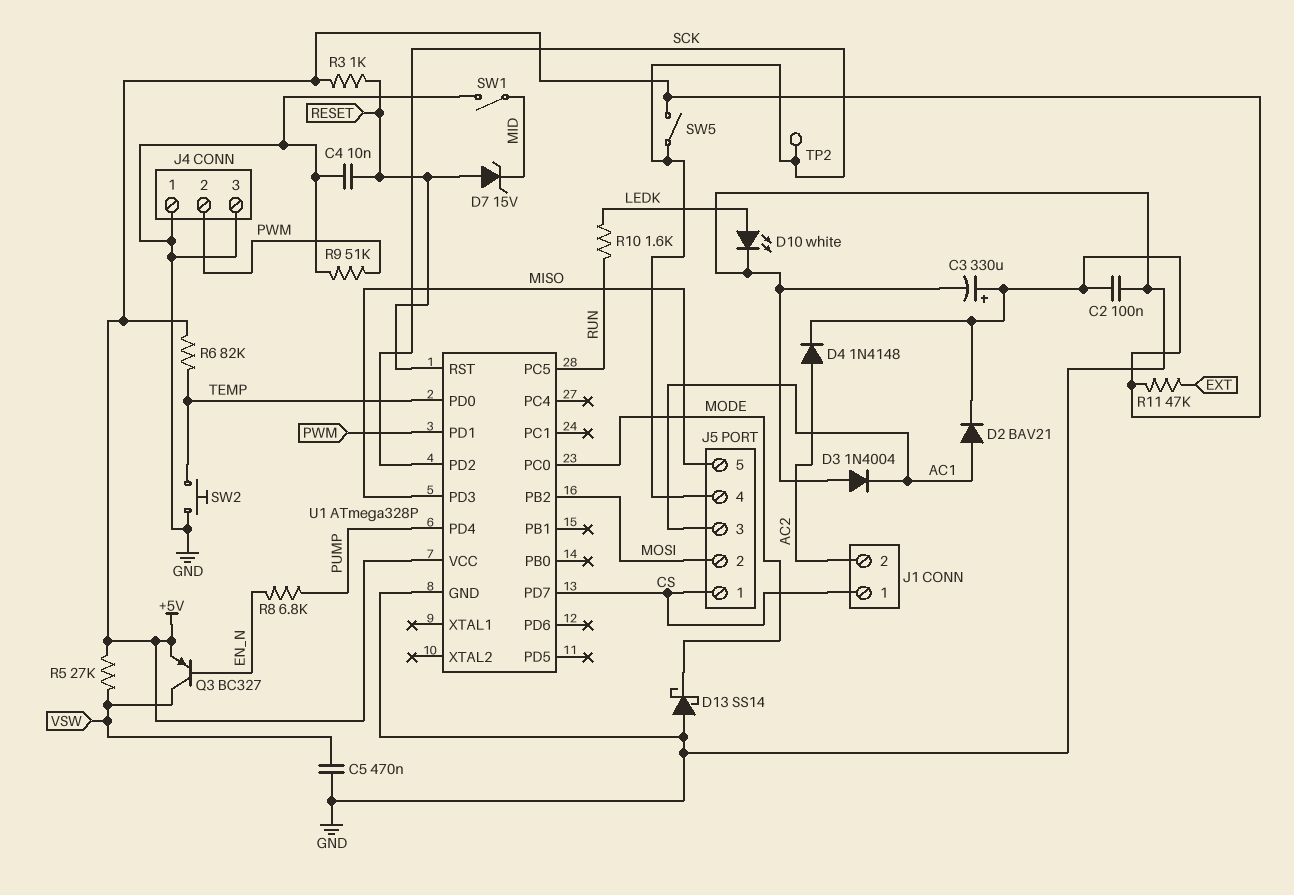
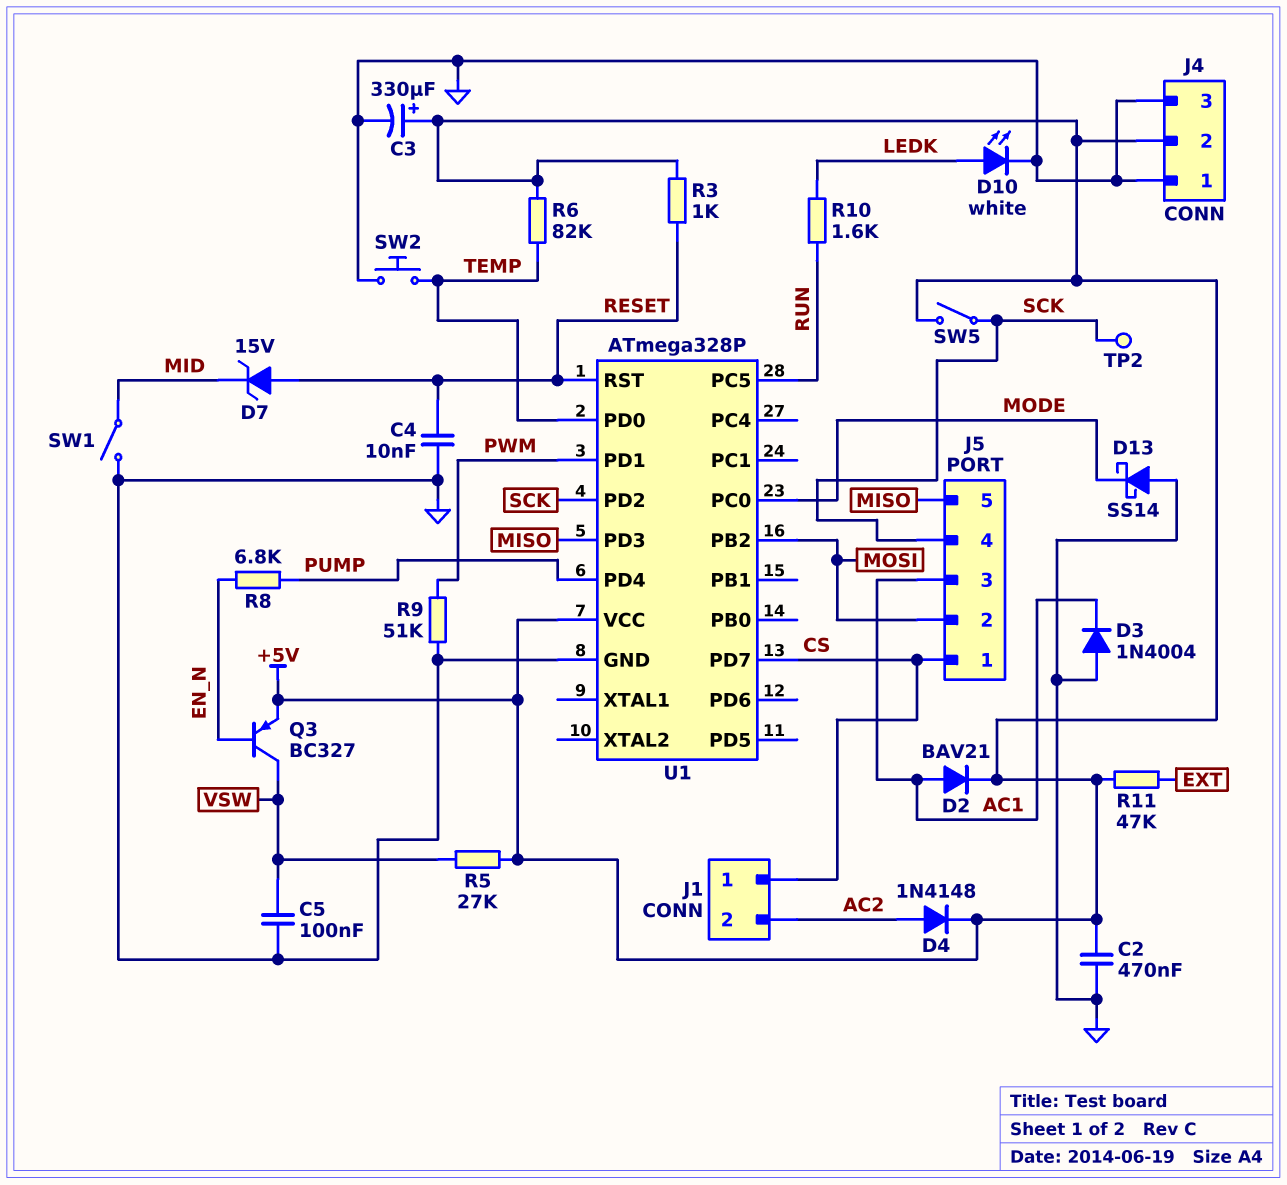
C2: 100nF (+5V, GND) -> 470nF (+5V, GND)
C5: 470nF (GND, VSW) -> 100nF (GND, VSW)
J4 pin 2: PWM -> +5V

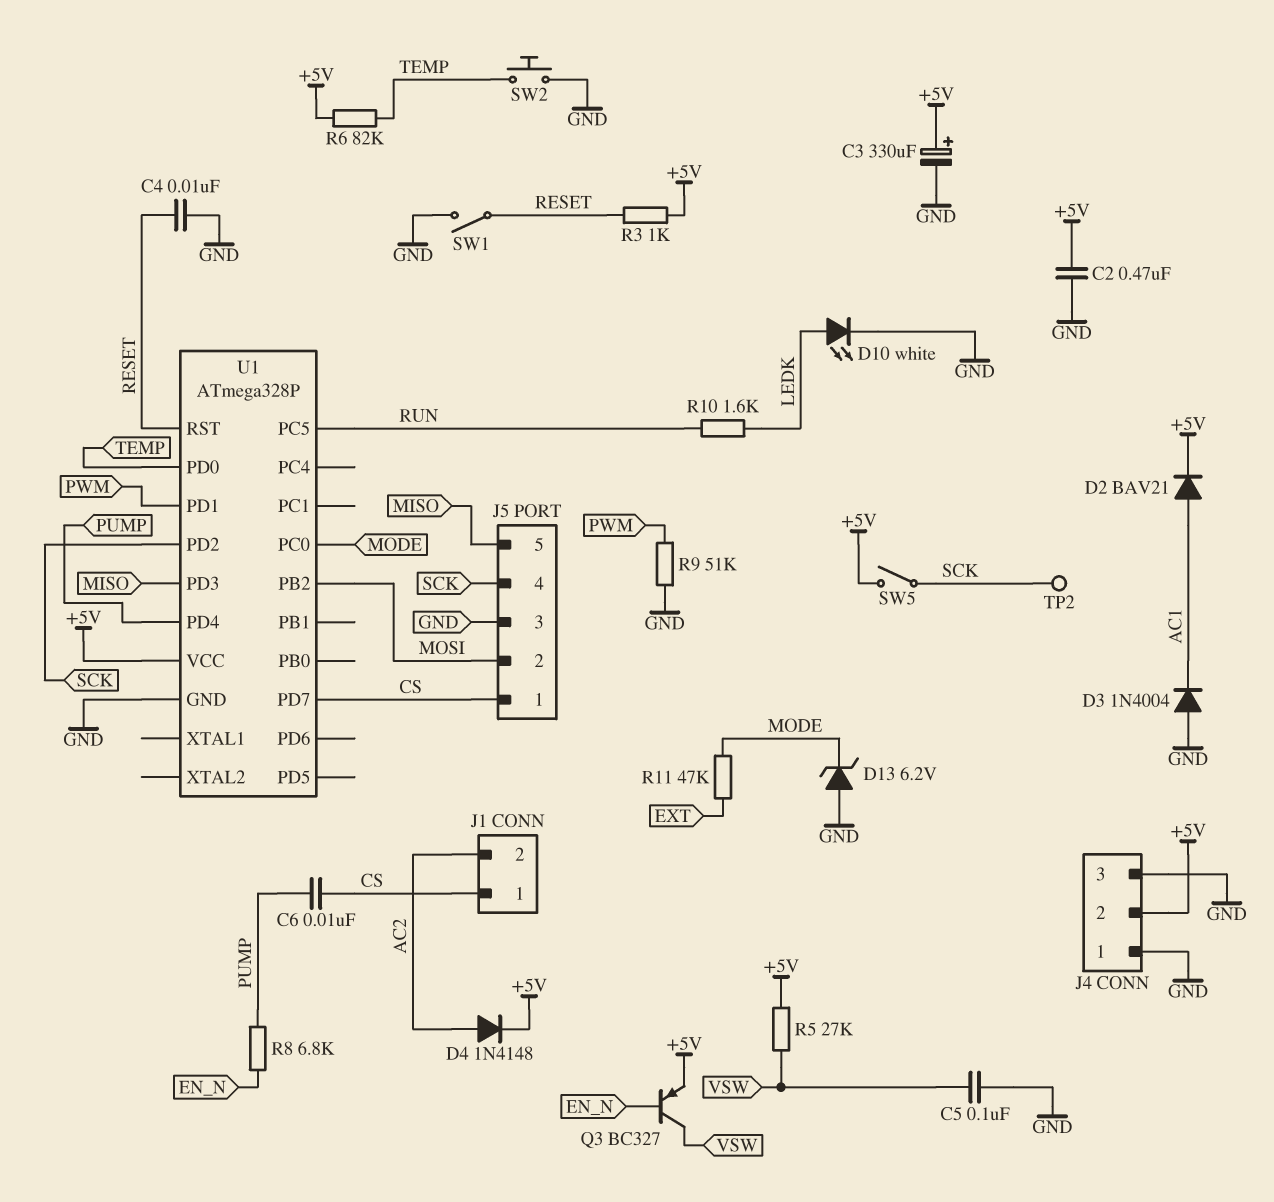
C6: none -> 10nF (CS, PUMP)
D7: zener 15V (A RESET, K MID) -> none
D13: schottky SS14 (A GND, K MODE) -> zener 6.2V (A GND, K MODE)
J5 pin 3: AC1 -> GND
R11: 47k (+5V, EXT) -> 47k (EXT, MODE)
SW1: switch (GND, MID) -> switch (GND, RESET)

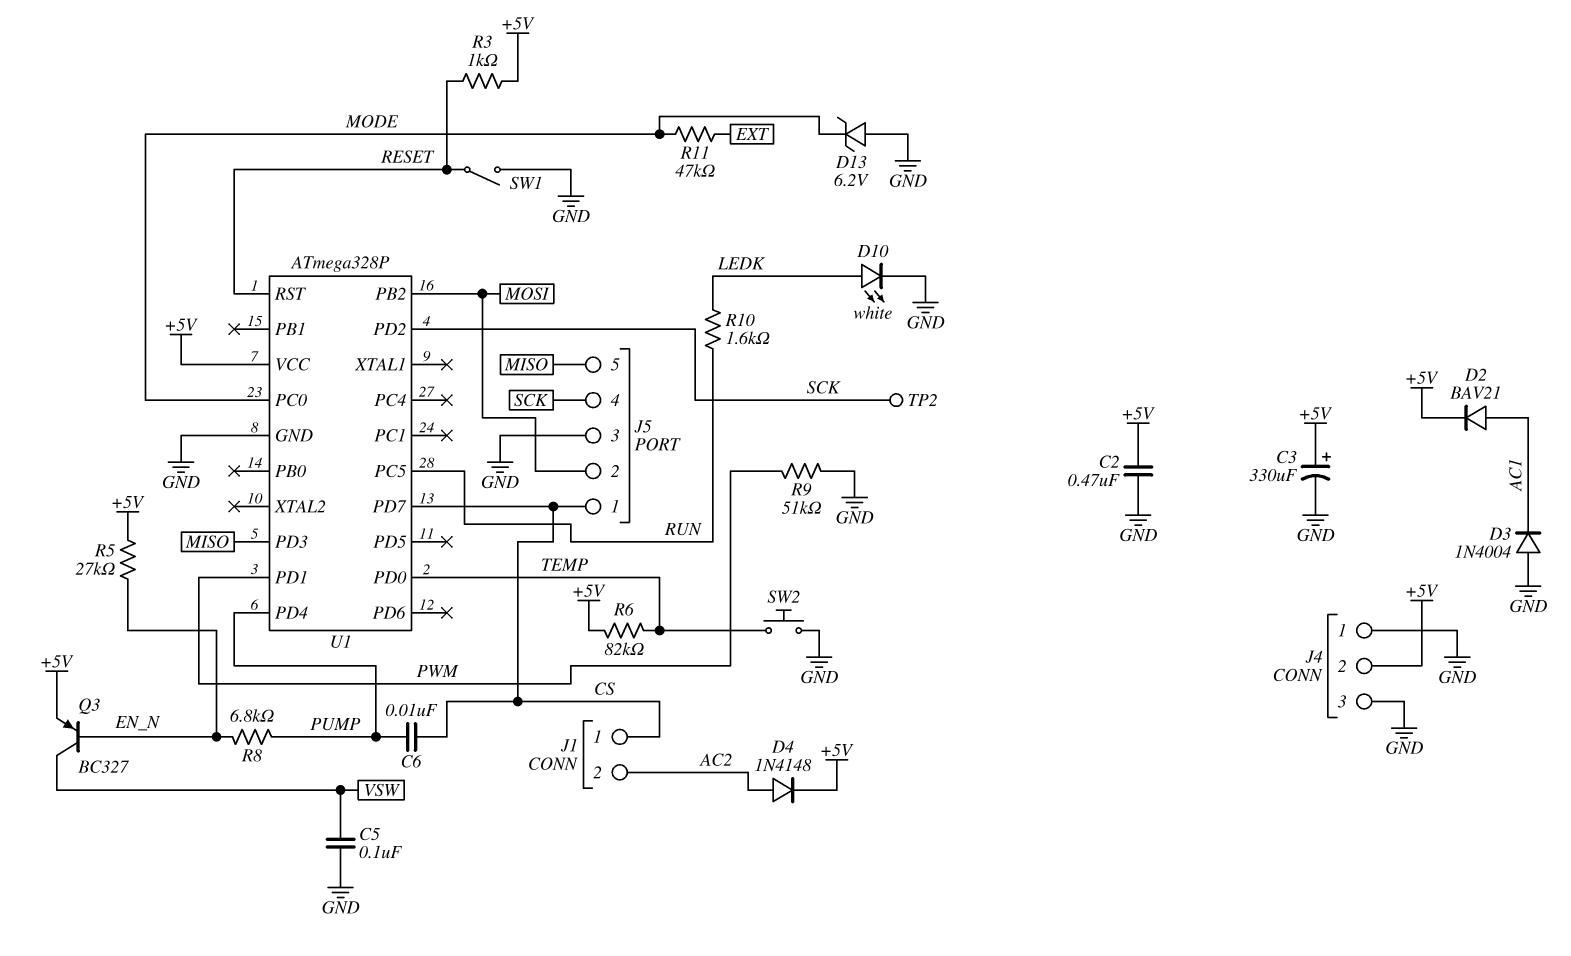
C4: 10nF (GND, RESET) -> none
R5: 27k (+5V, VSW) -> 27k (+5V, EN_N)
SW5: switch (+5V, SCK) -> none

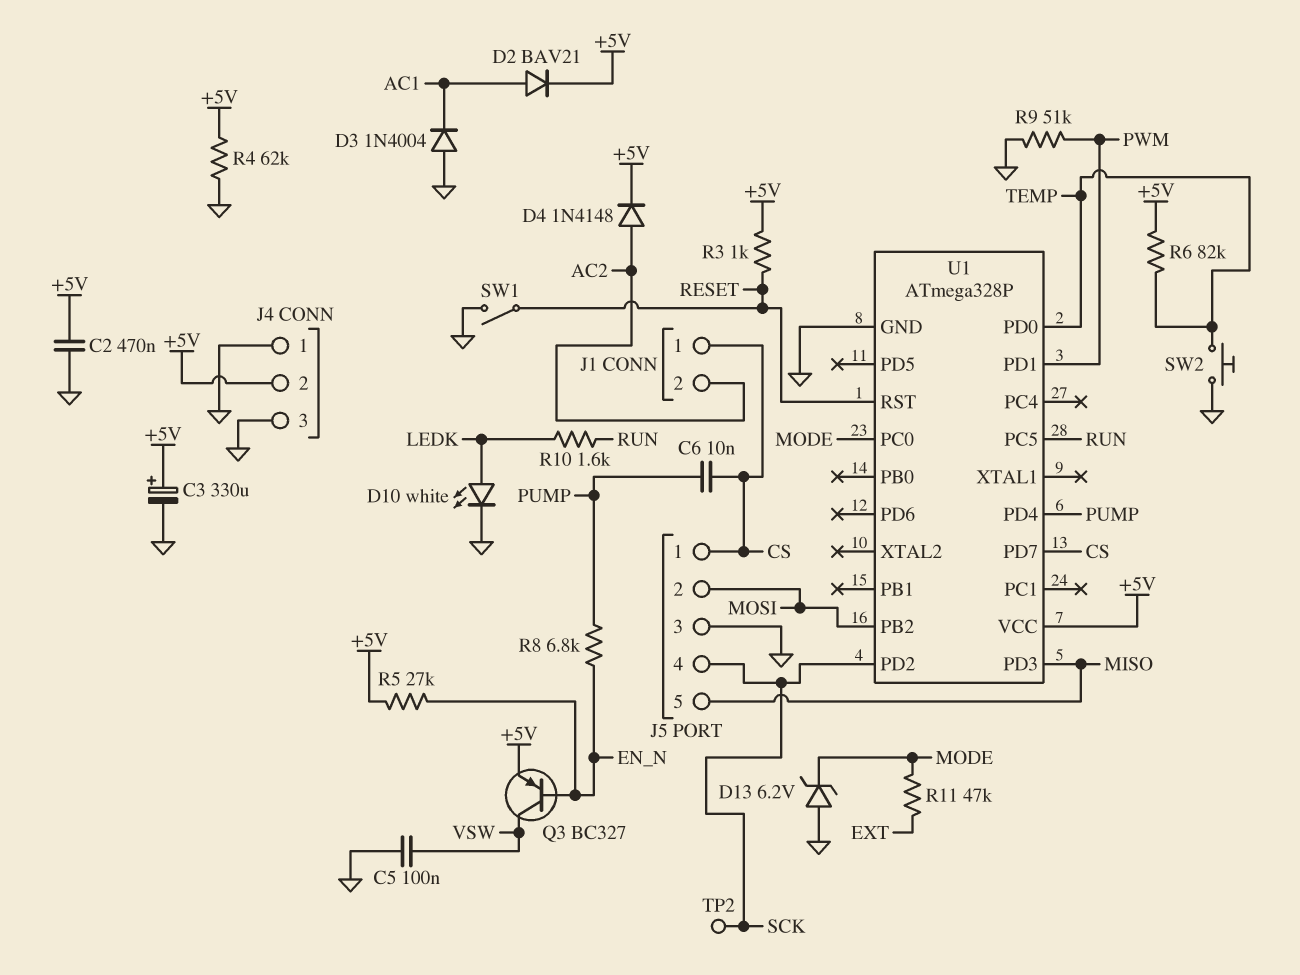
R4: none -> 62k (+5V, GND)

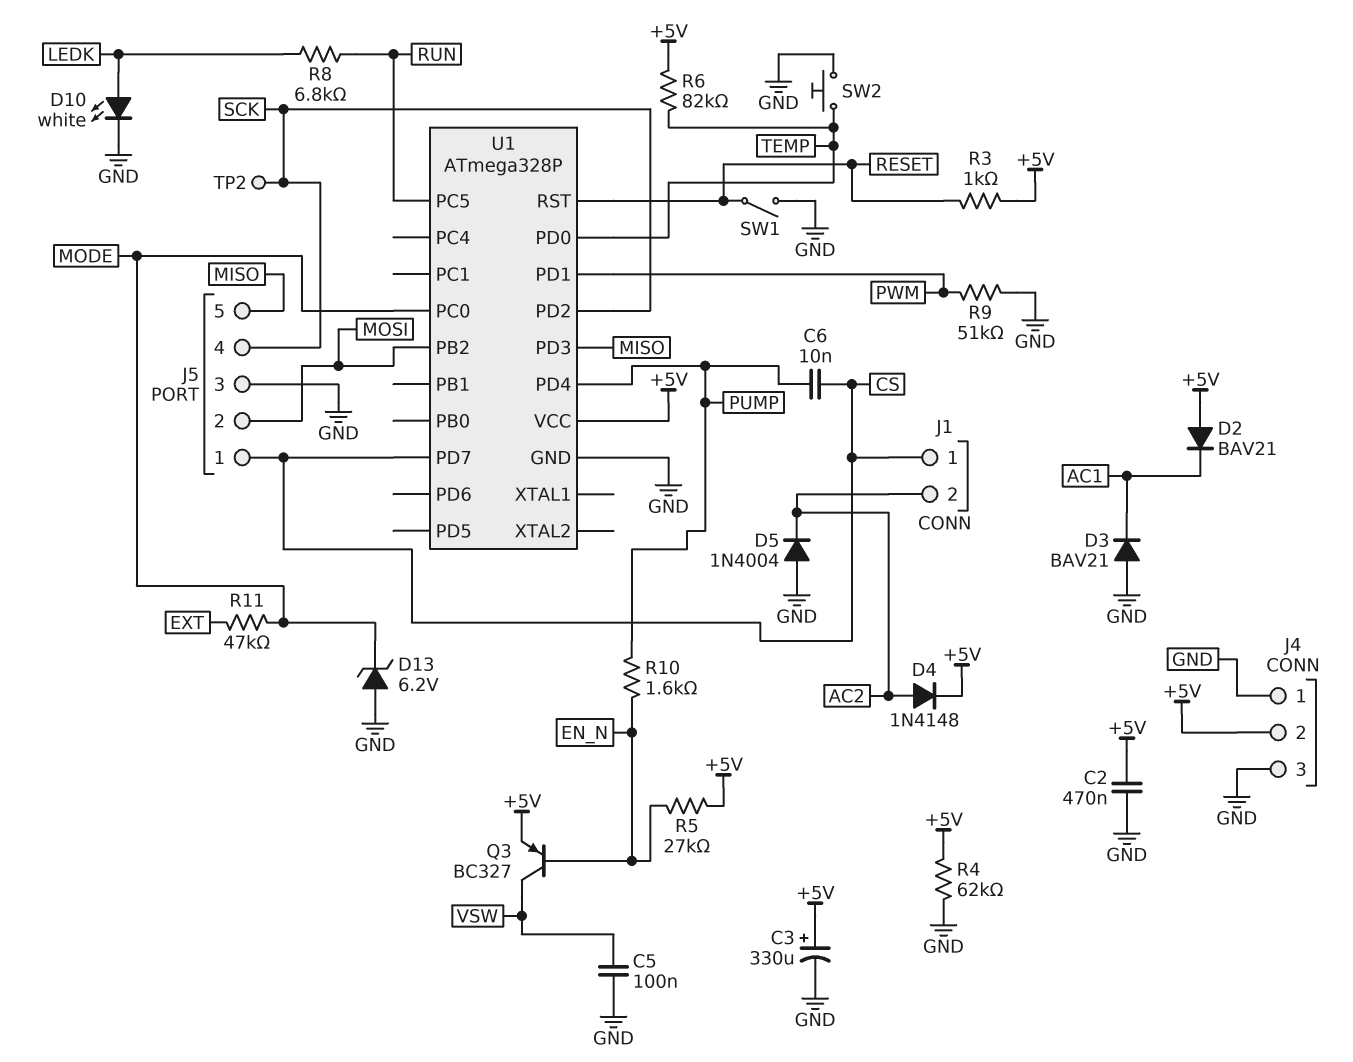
D2: diode BAV21 (A AC1, K +5V) -> diode BAV21 (A +5V, K AC1)
D3: diode 1N4004 (A GND, K AC1) -> diode BAV21 (A GND, K AC1)
D5: none -> diode 1N4004 (A GND, K AC2)
R8: 6.8k (EN_N, PUMP) -> 6.8k (LEDK, RUN)
R10: 1.6k (LEDK, RUN) -> 1.6k (EN_N, PUMP)

